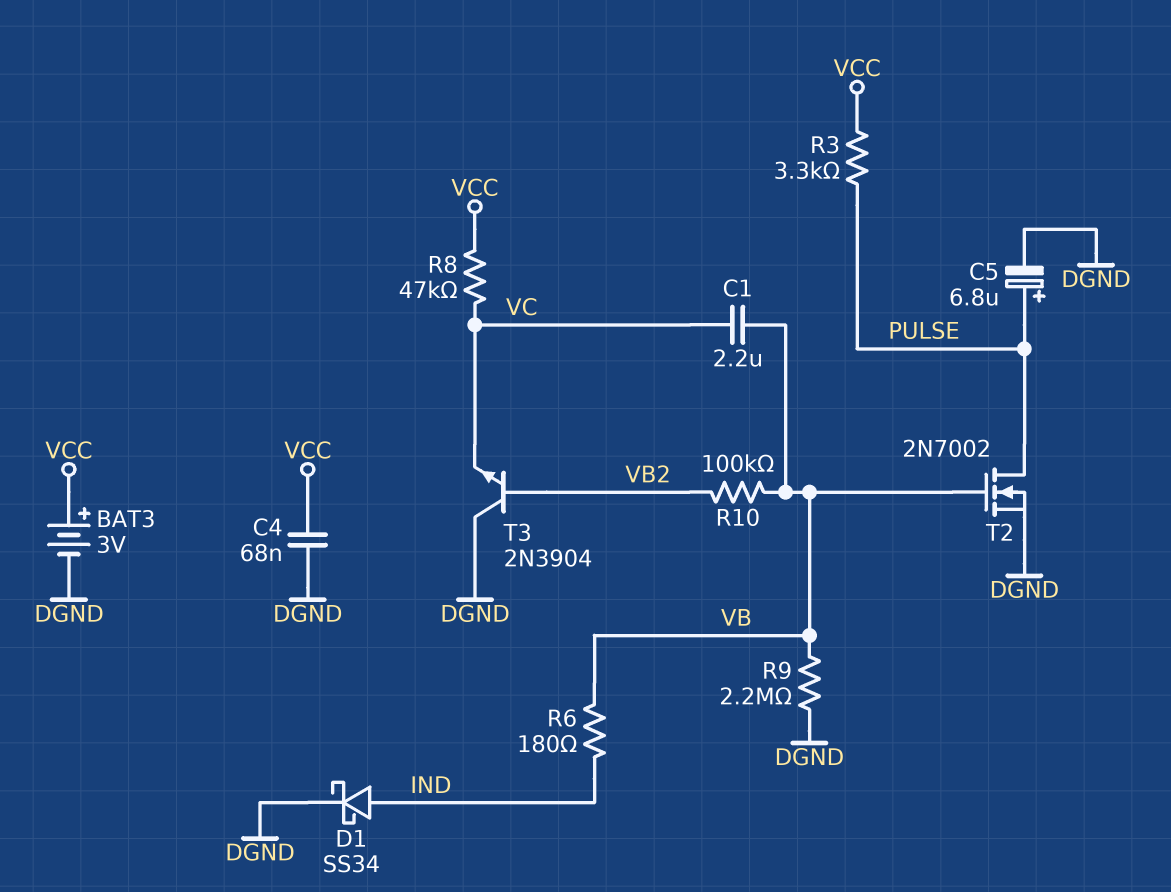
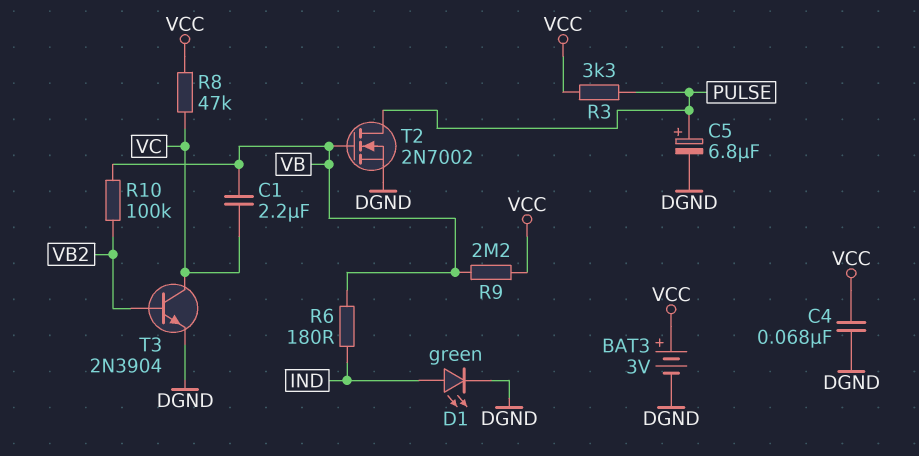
D1: schottky SS34 (A IND, K DGND) -> LED green (A IND, K DGND)
R9: 2.2M (DGND, VB) -> 2.2M (VB, VCC)
T3: NPN 2N3904 (B VB2, C DGND, E VC) -> NPN 2N3904 (B VB2, C VC, E DGND)

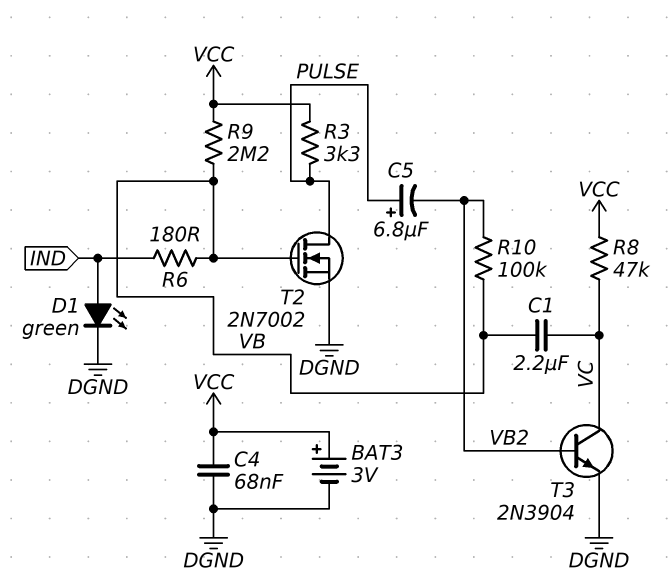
C5: 6.8uF (plus PULSE, minus DGND) -> 6.8uF (plus PULSE, minus VB2)

